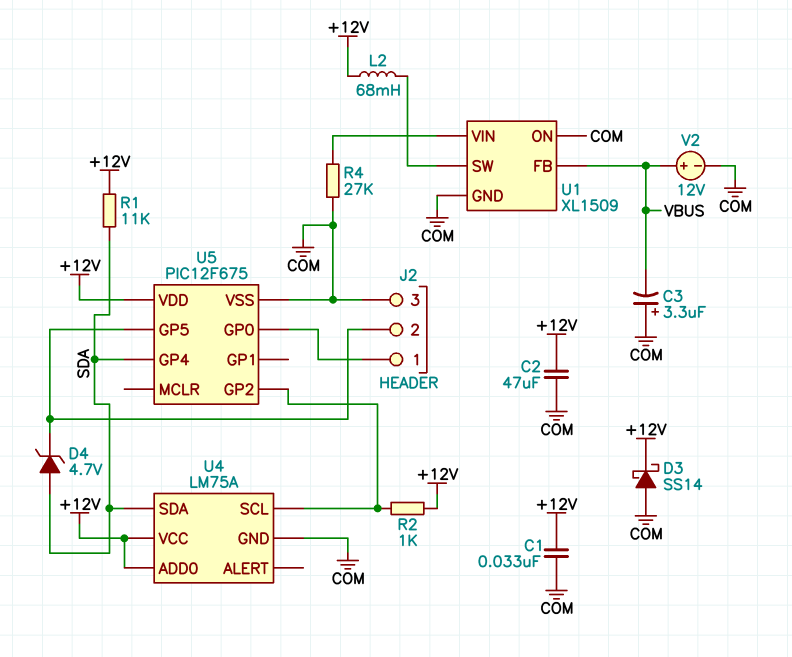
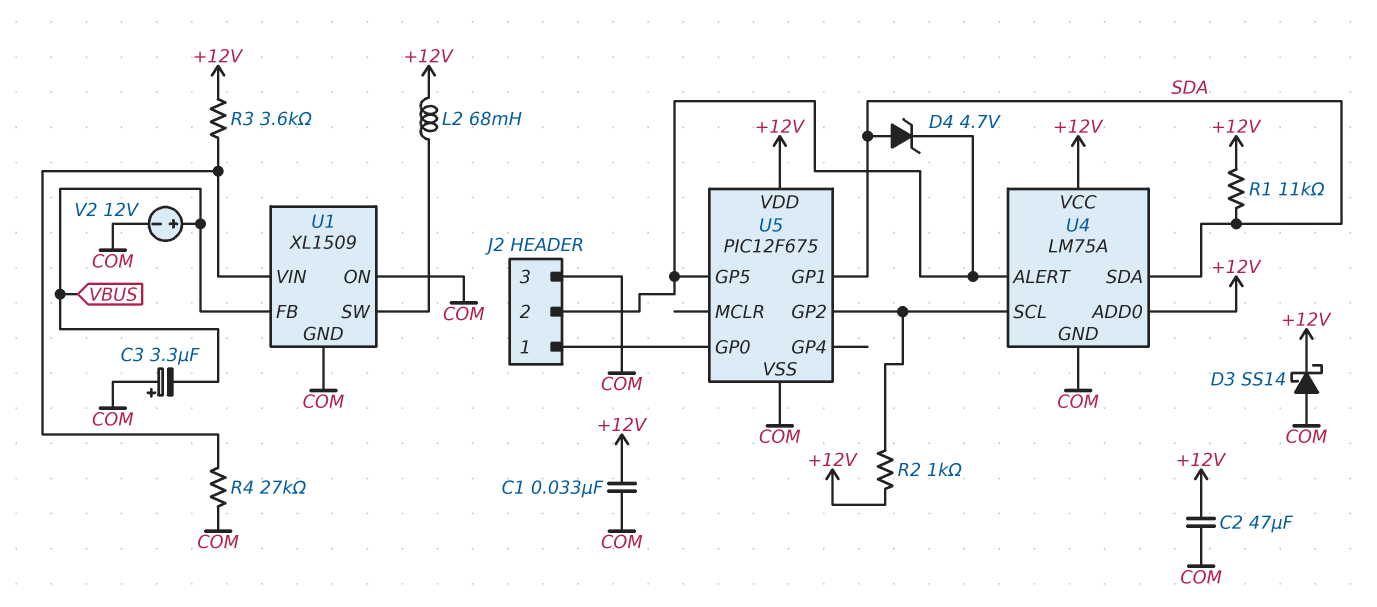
R3: none -> 3.6k (+12V, U1/VIN)
U4 pin ALERT: none -> J2/2
U5 pin GP1: none -> SDA
U5 pin GP4: SDA -> none

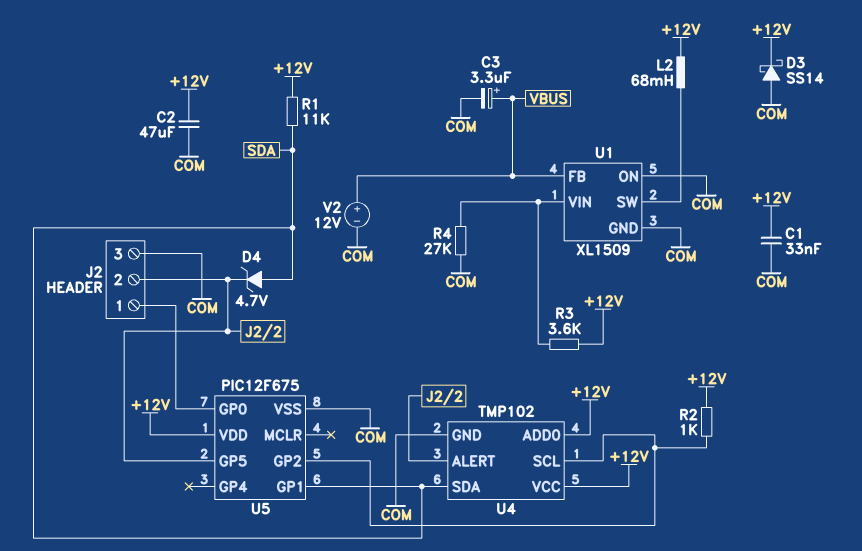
C3: 3.3uF (plus COM, minus VBUS) -> 3.3uF (plus VBUS, minus COM)
U4: LM75A -> TMP102

